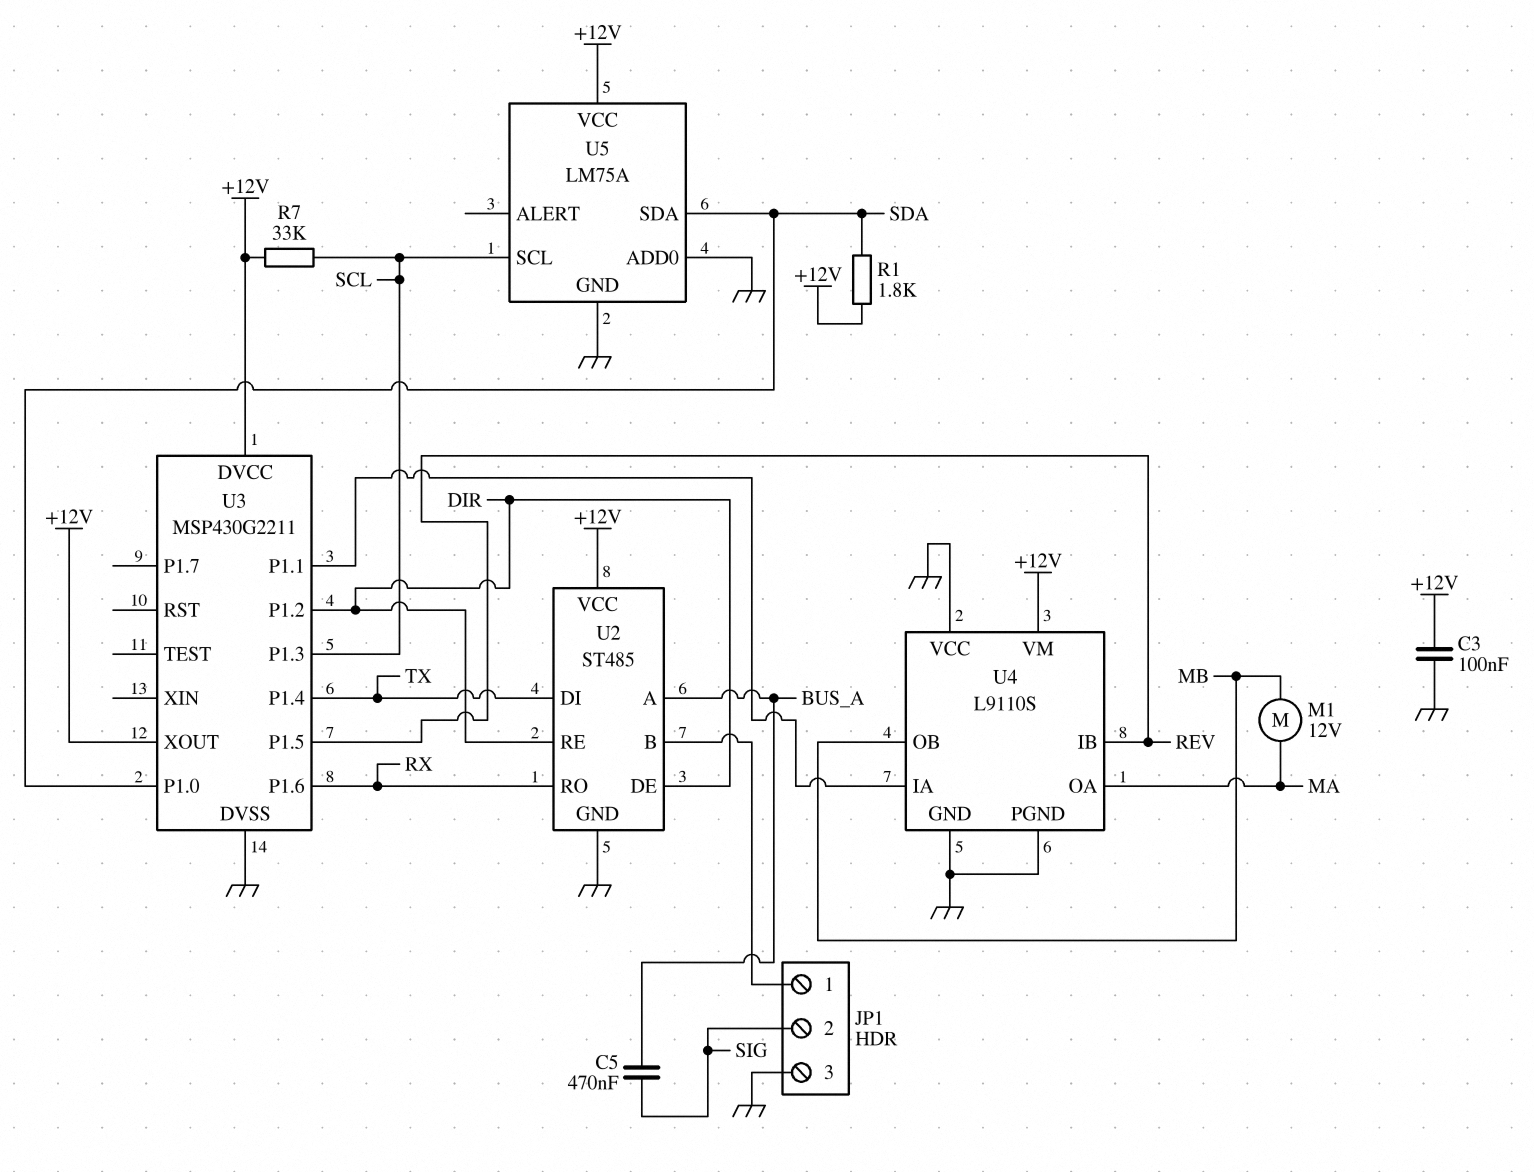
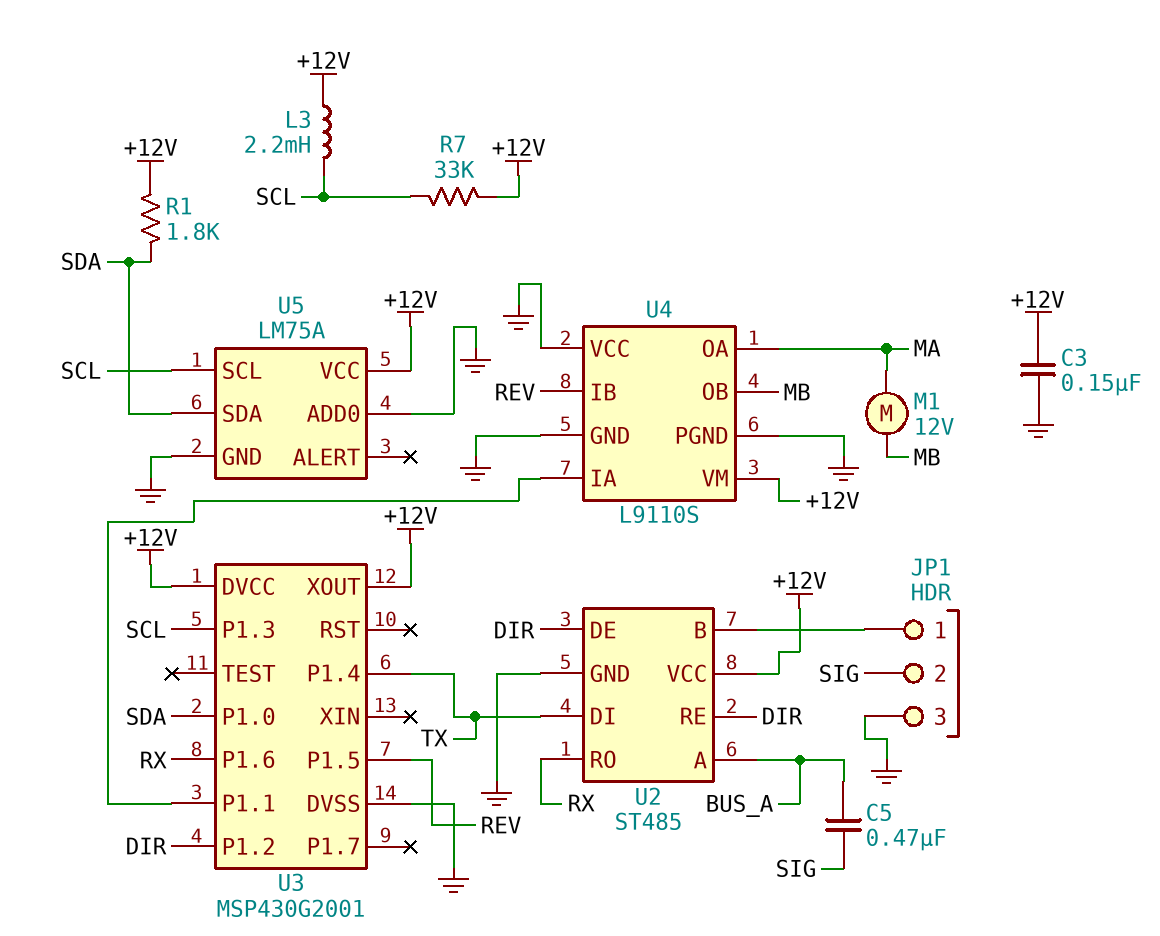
C3: 100nF (+12V, GND) -> 150nF (+12V, GND)
L3: none -> 2.2mH (+12V, SCL)
U3: MSP430G2211 -> MSP430G2001

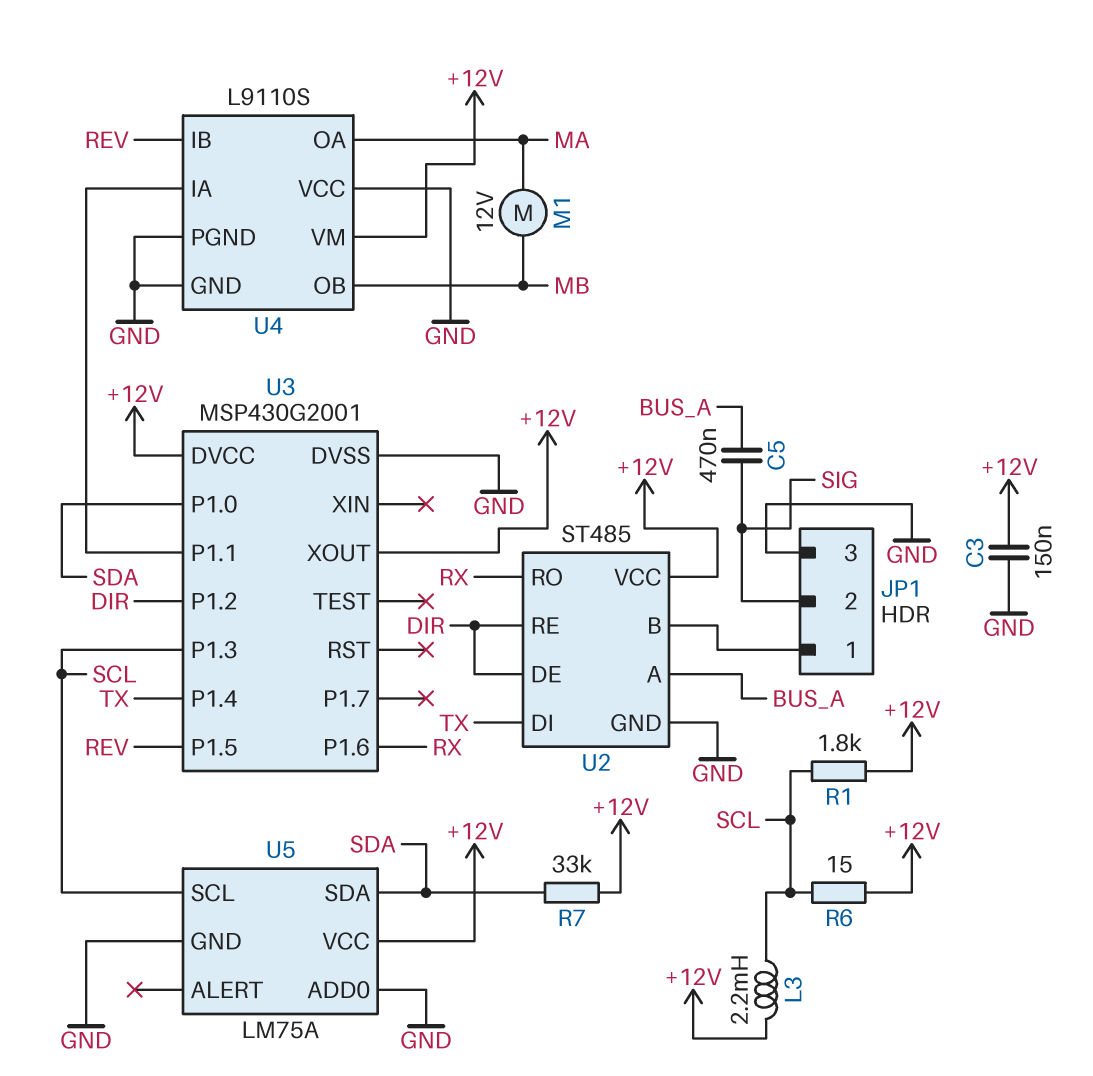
R1: 1.8k (+12V, SDA) -> 1.8k (+12V, SCL)
R6: none -> 15 (+12V, SCL)
R7: 33k (+12V, SCL) -> 33k (+12V, SDA)

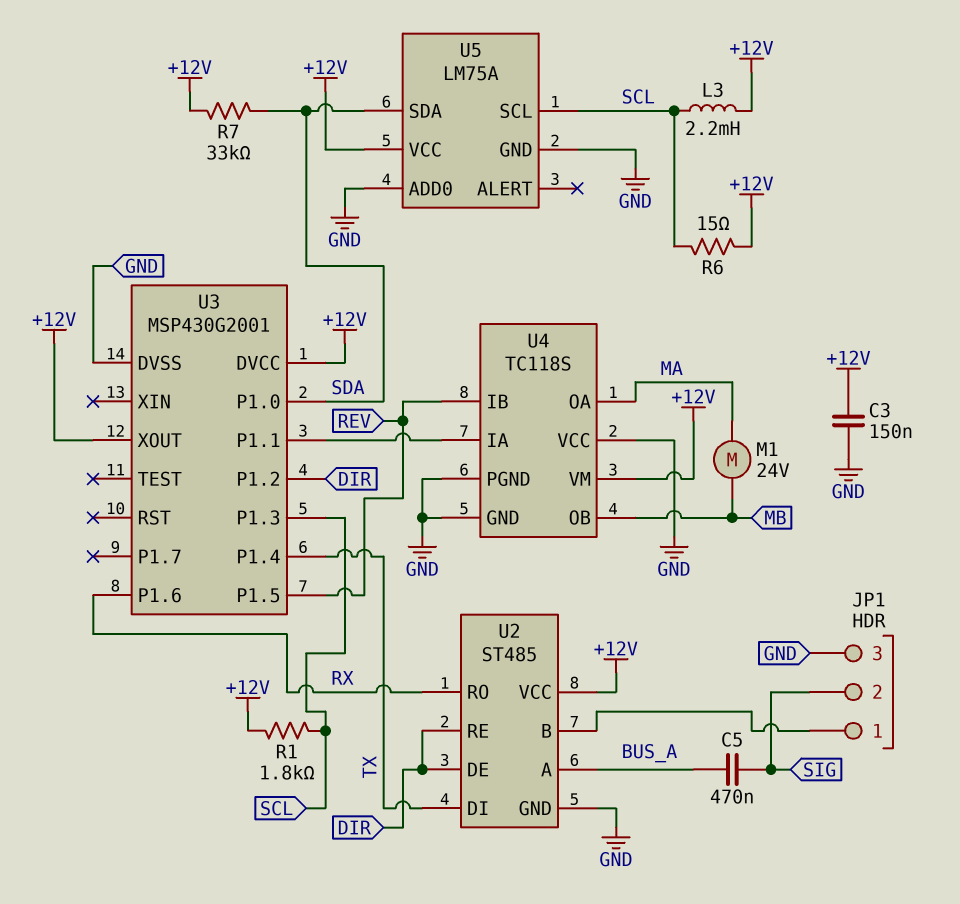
M1: motor 12V (MA, MB) -> motor 24V (MA, MB)
U4: L9110S -> TC118S

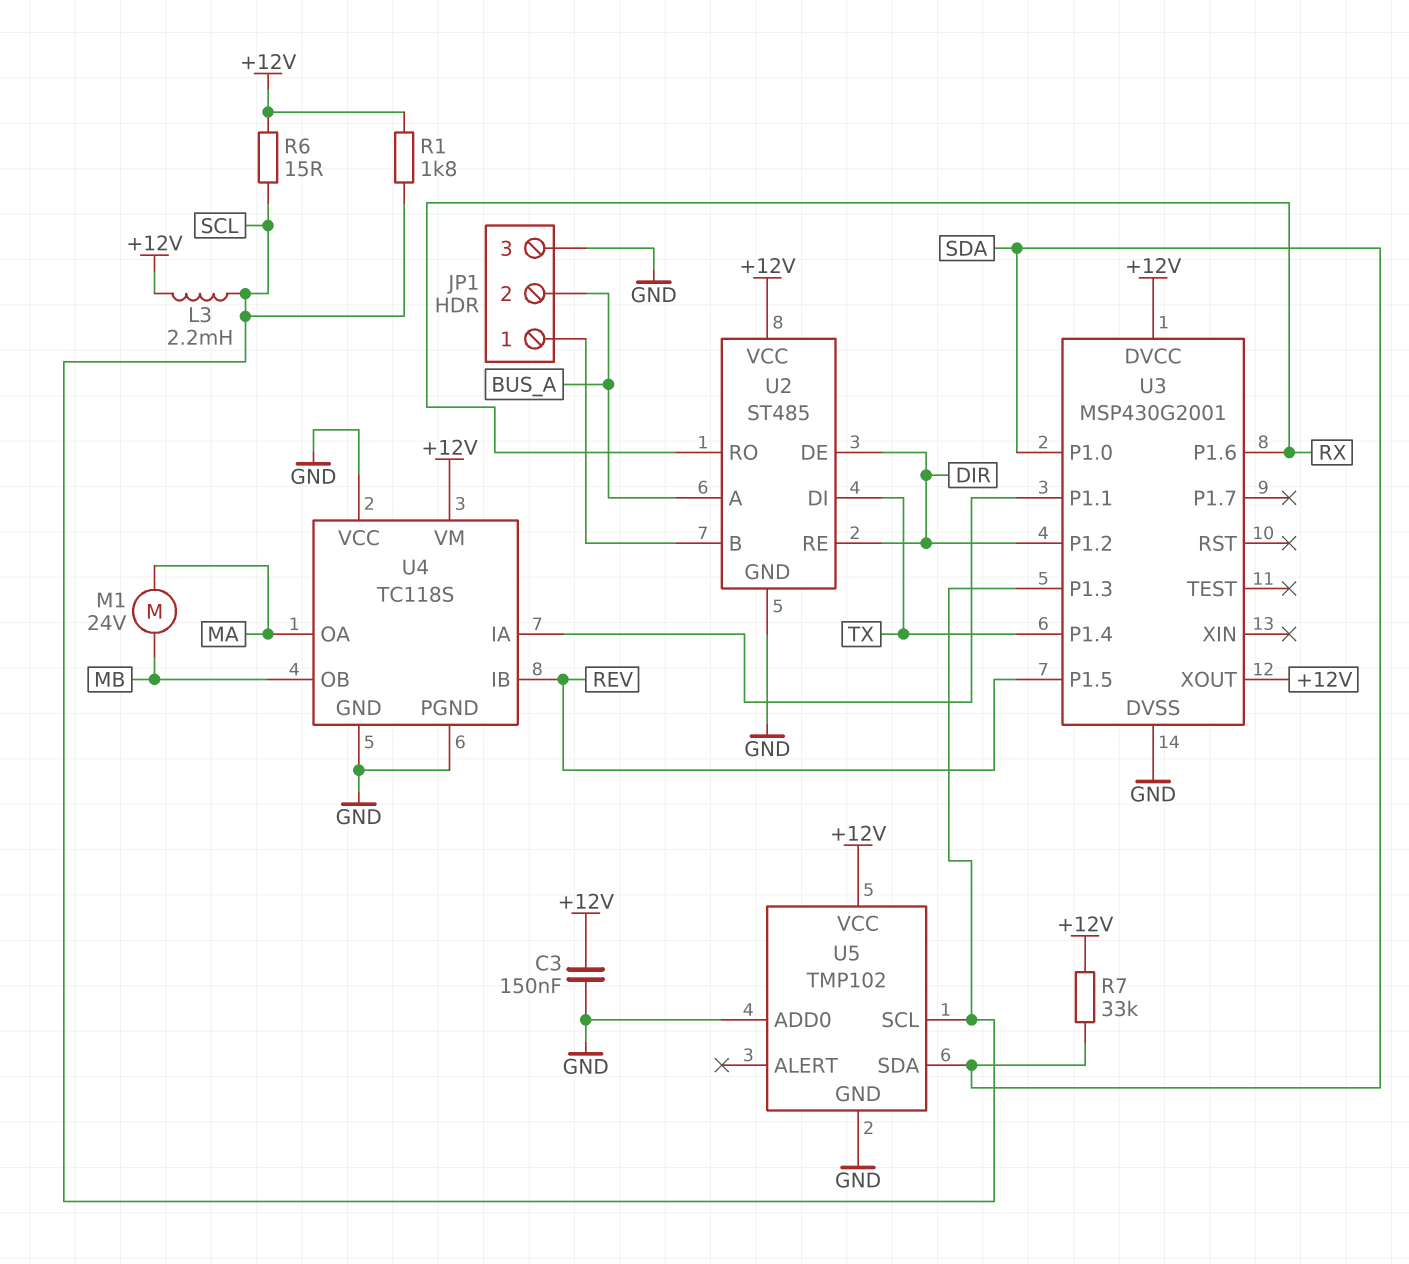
C5: 470nF (BUS_A, SIG) -> none
JP1 pin 2: SIG -> BUS_A
U5: LM75A -> TMP102

